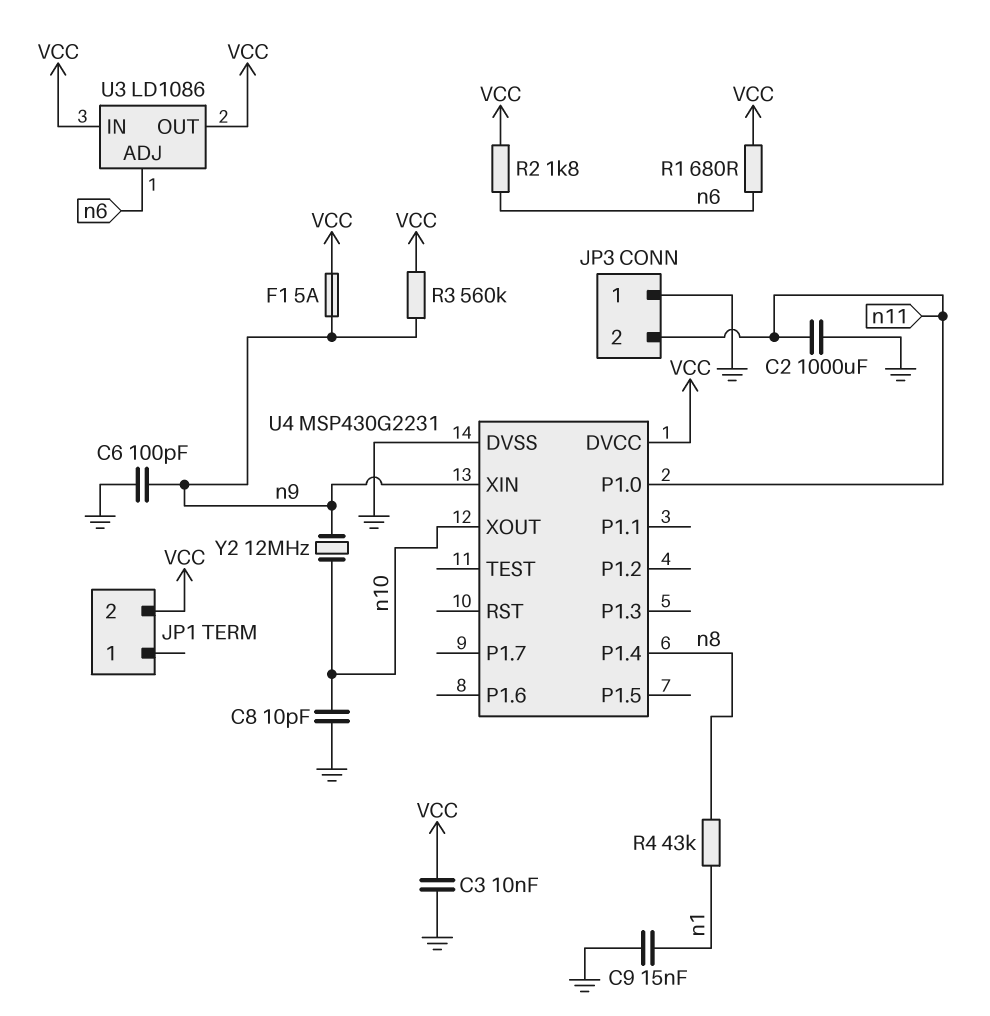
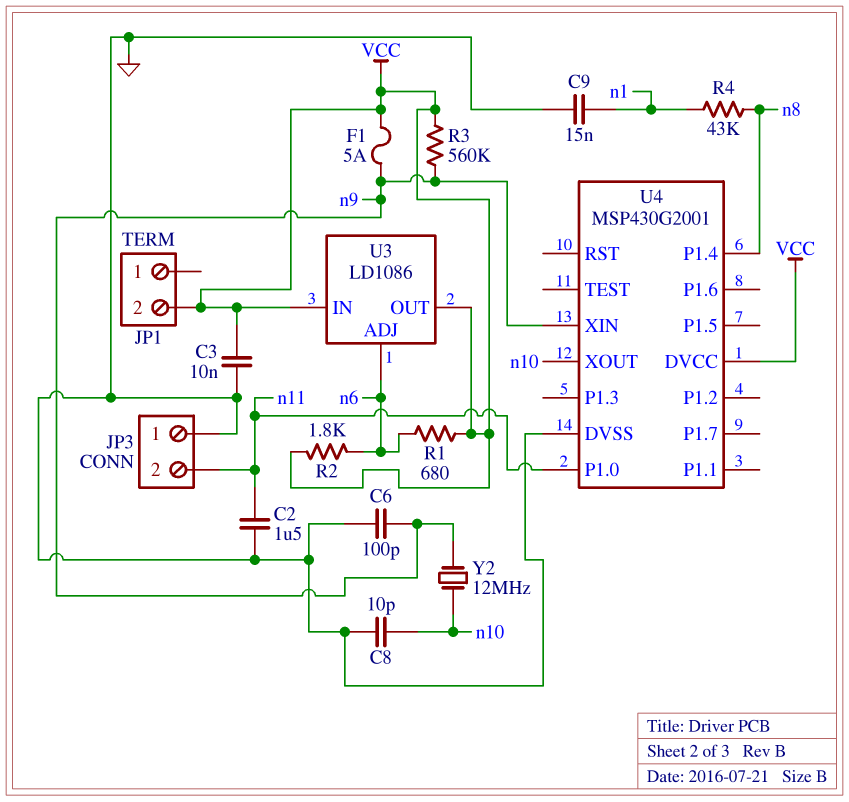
C2: 1000uF (GND, n11) -> 1.5uF (GND, n11)
U4: MSP430G2231 -> MSP430G2001

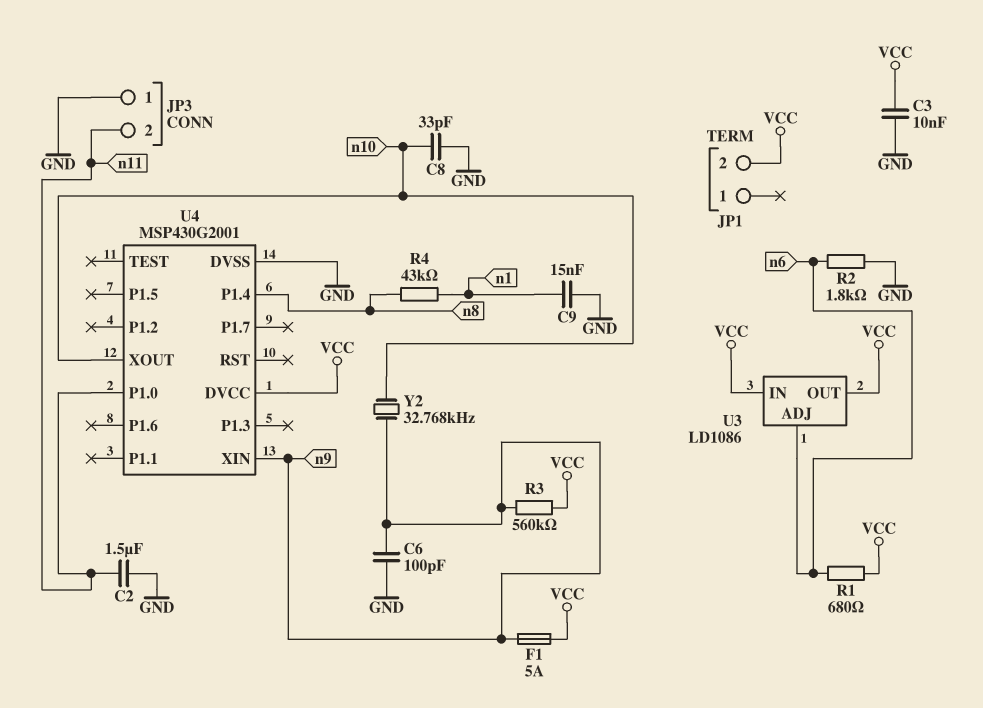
C8: 10pF (GND, n10) -> 33pF (GND, n10)
R2: 1.8k (VCC, n6) -> 1.8k (GND, n6)
Y2: 12MHz (n9, n10) -> 32.768kHz (n9, n10)

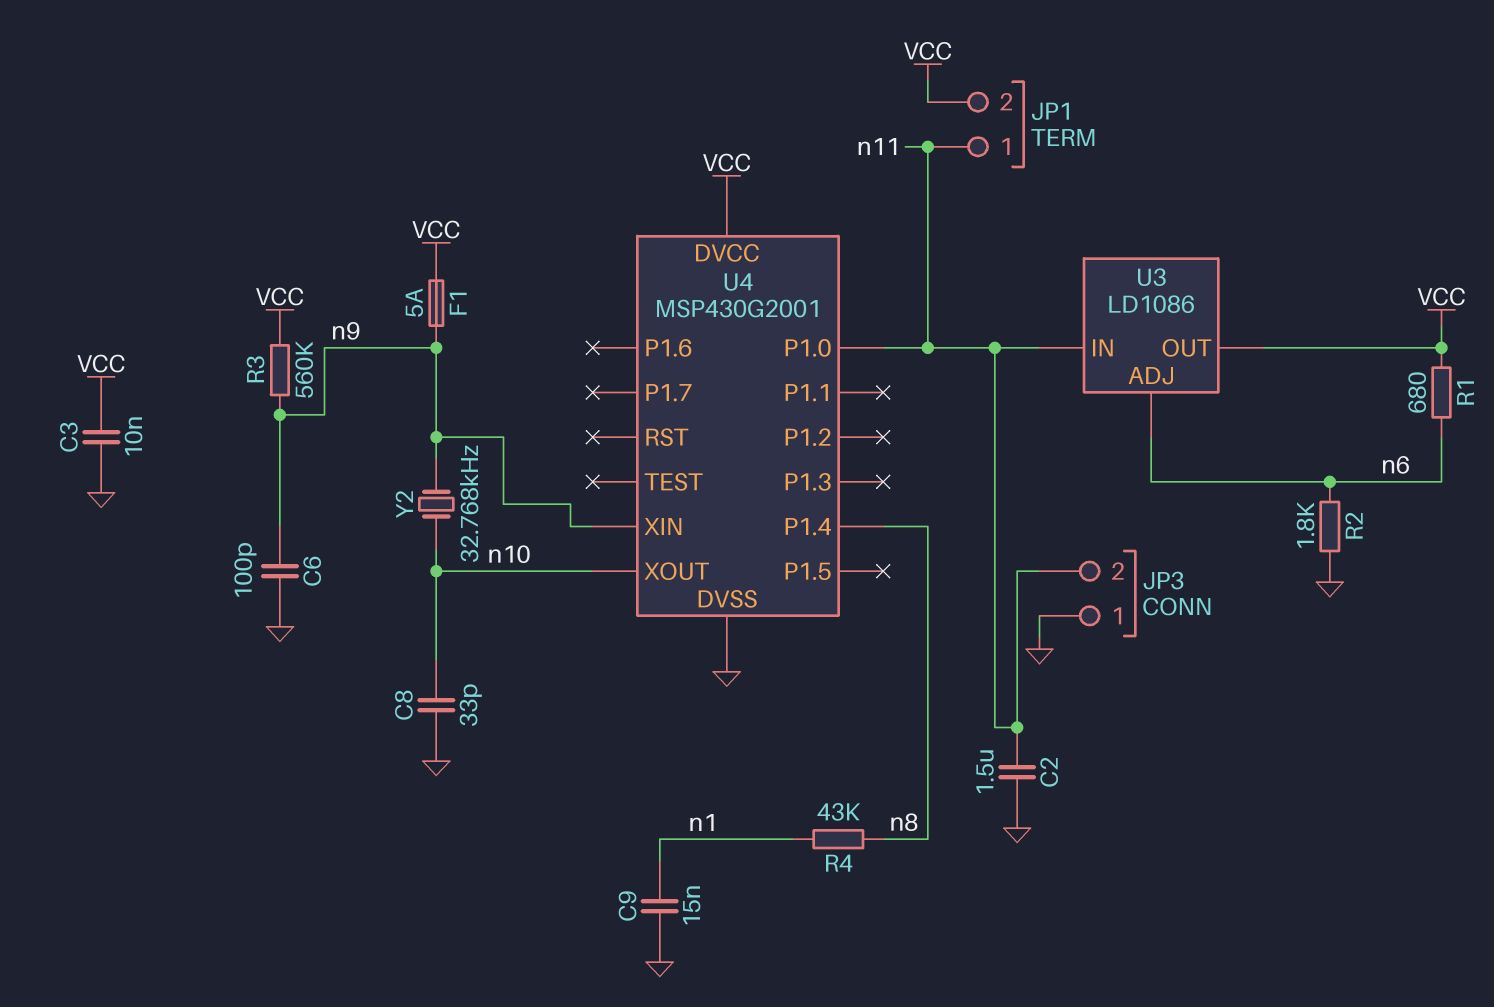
JP1 pin 1: none -> n11
U3 pin IN: VCC -> n11

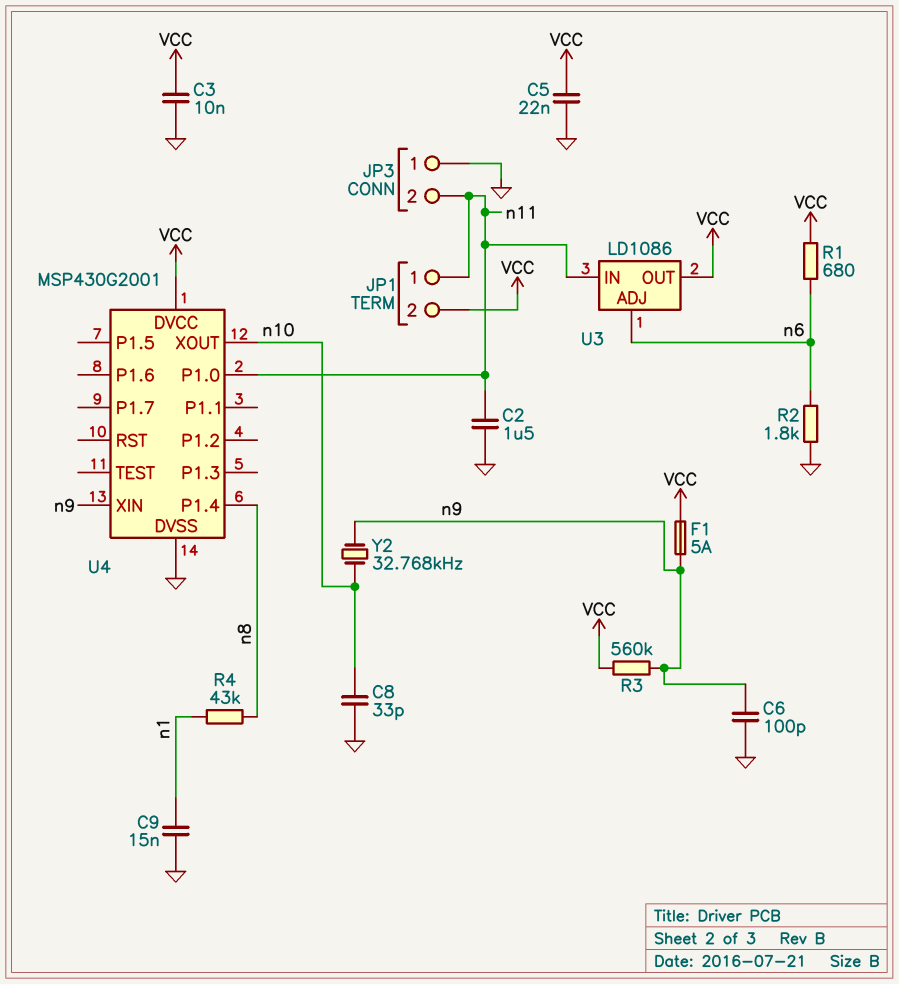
C5: none -> 22nF (GND, VCC)

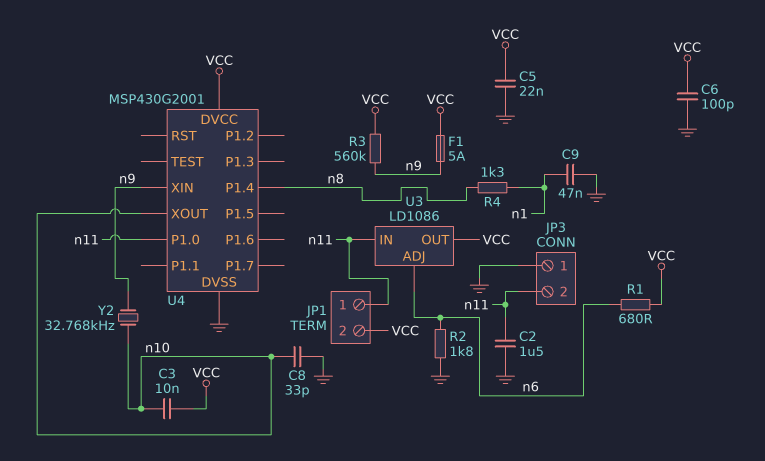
C3: 10nF (GND, VCC) -> 10nF (VCC, n10)
C6: 100pF (GND, n9) -> 100pF (GND, VCC)
C9: 15nF (GND, n1) -> 47nF (GND, n1)
R4: 43k (n1, n8) -> 1.3k (n1, n8)

